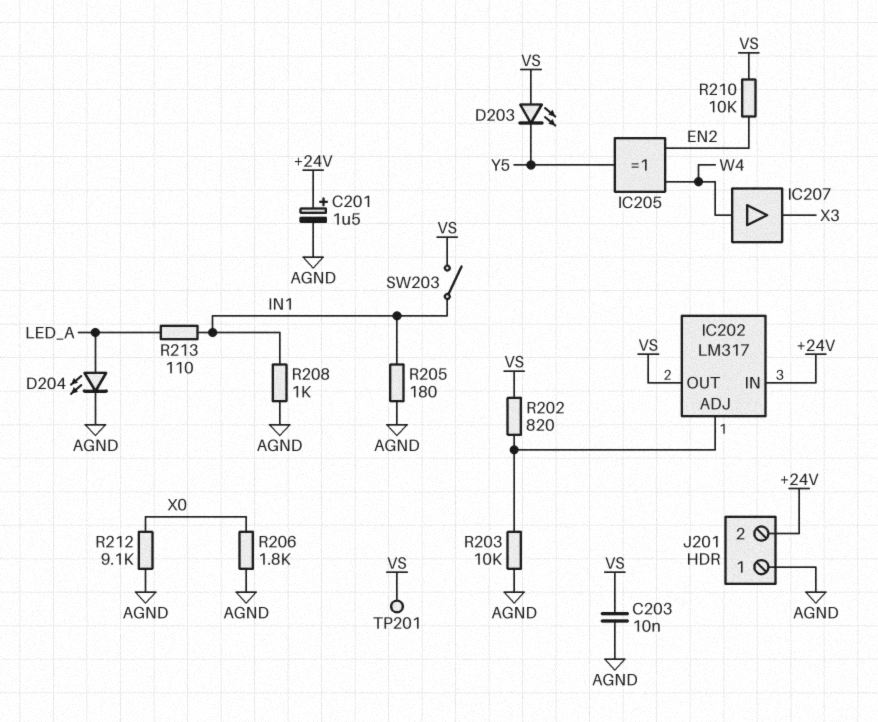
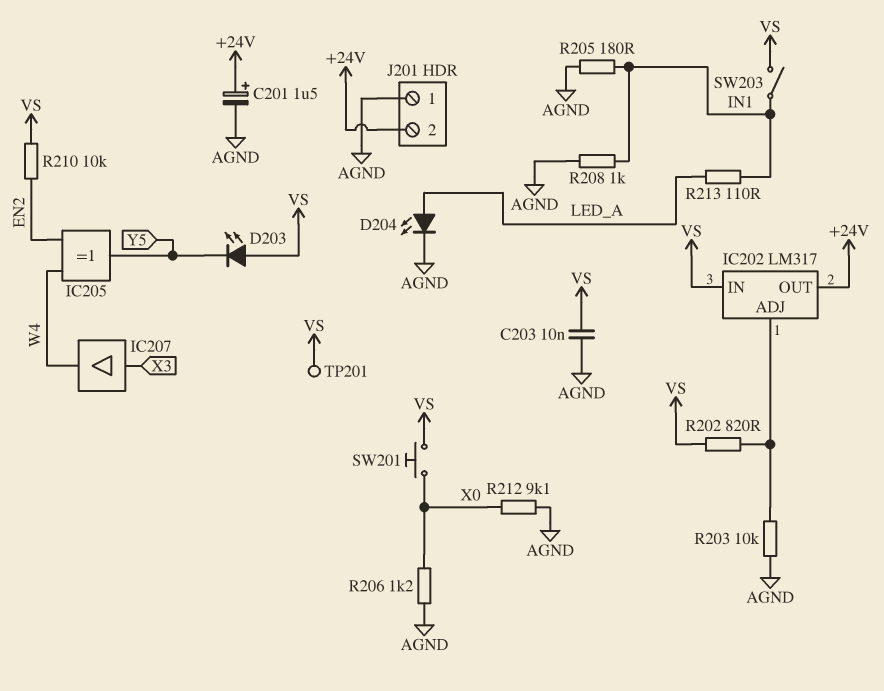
IC202 pin IN: +24V -> VS
IC202 pin OUT: VS -> +24V
IC207: buffer (in W4, out X3) -> buffer (in X3, out W4)
R206: 1.8k (AGND, X0) -> 1.2k (AGND, X0)
SW201: none -> button (VS, X0)

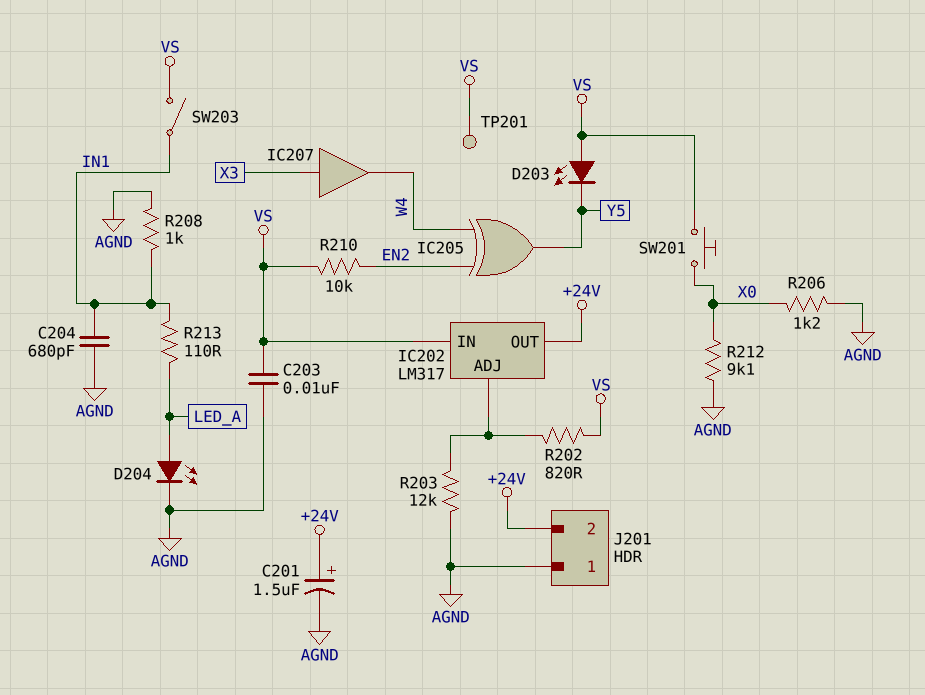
C204: none -> 680pF (AGND, IN1)
R203: 10k (AGND, IC202/ADJ) -> 12k (AGND, IC202/ADJ)
R205: 180 (AGND, IN1) -> none

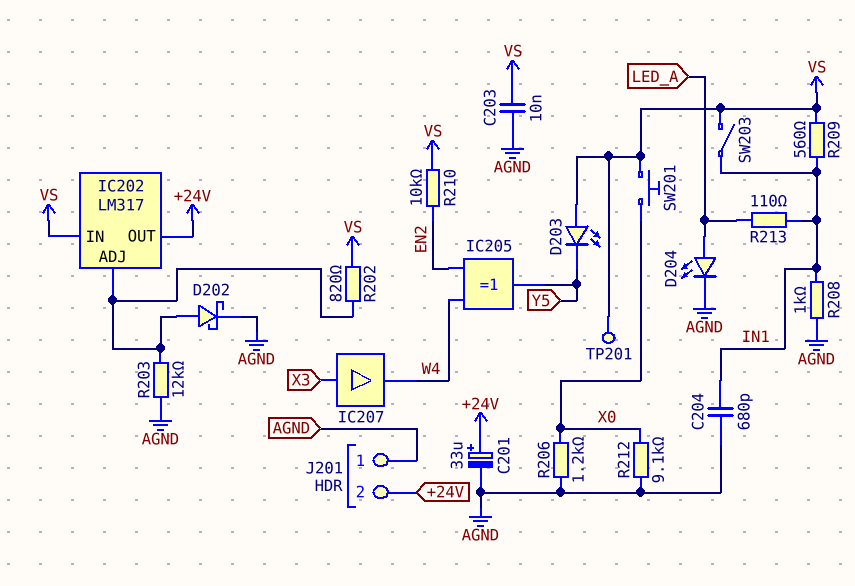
C201: 1.5uF (plus +24V, minus AGND) -> 33uF (plus +24V, minus AGND)
D202: none -> schottky (A IC202/ADJ, K AGND)
R209: none -> 560 (IN1, VS)

